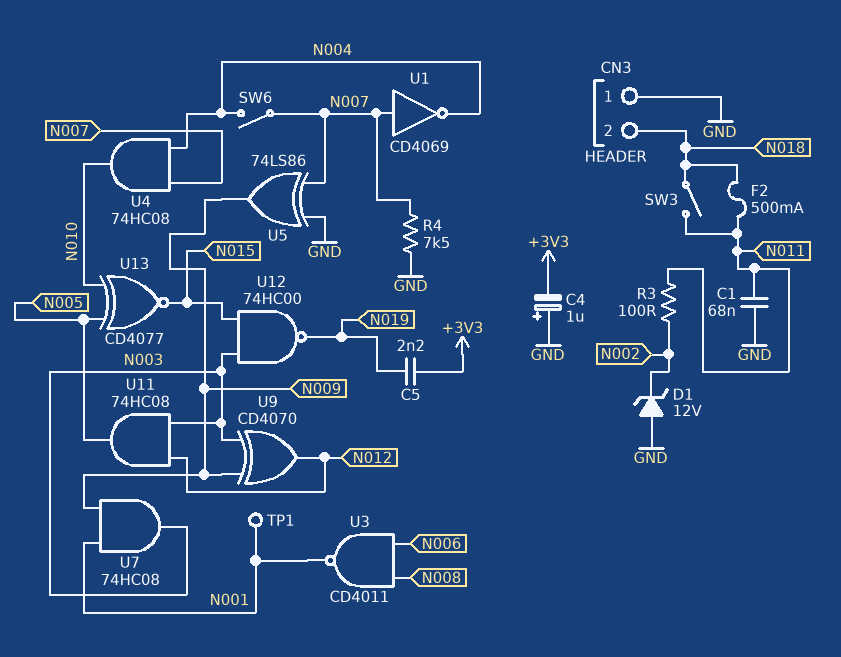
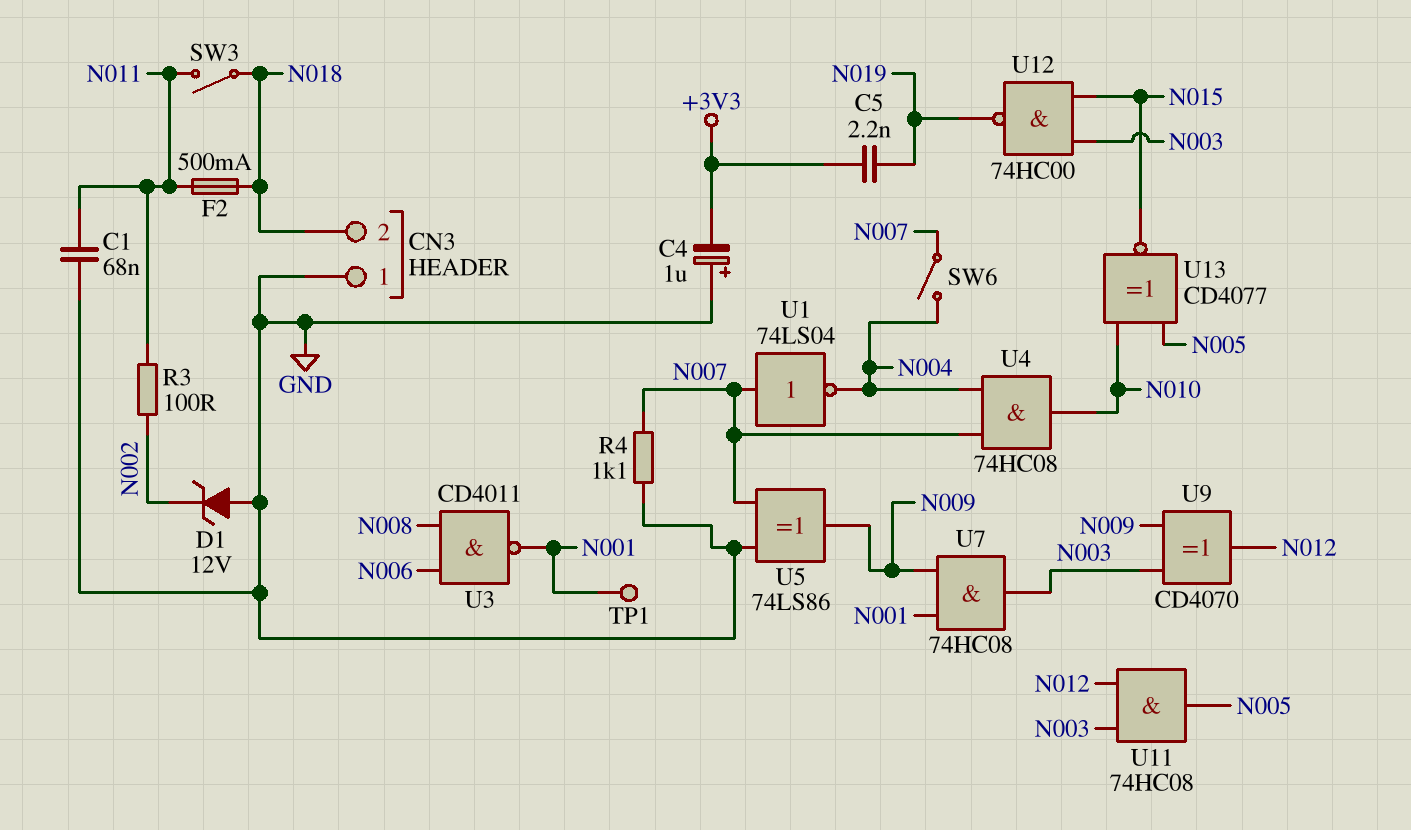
R4: 7.5k (GND, N007) -> 1.1k (GND, N007)
U1: NOT CD4069 (in N007, out N004) -> NOT 74LS04 (in N007, out N004)

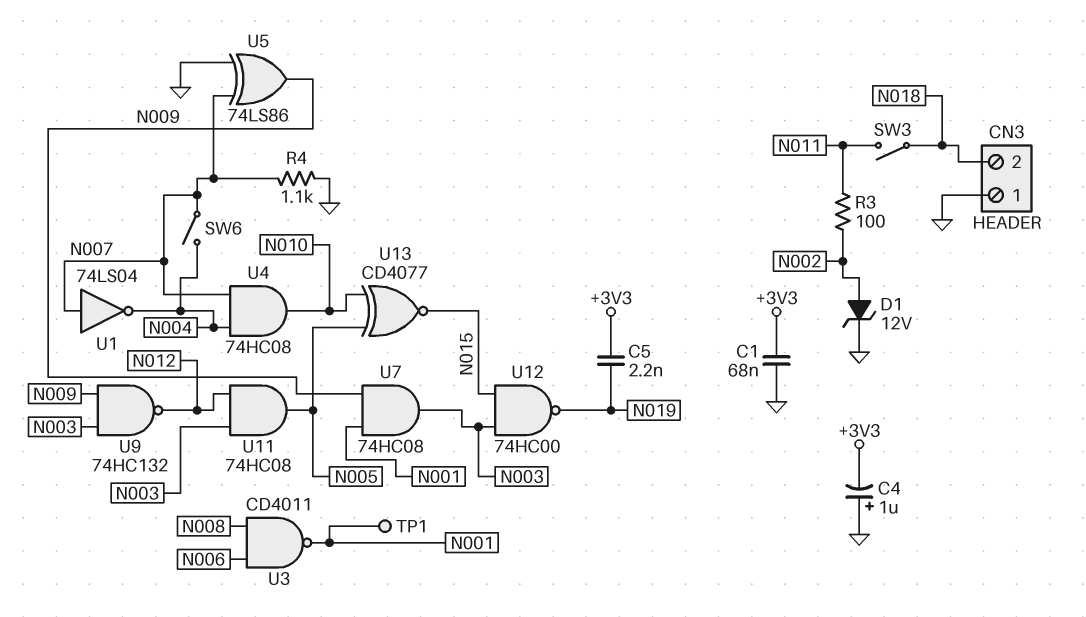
C1: 68nF (GND, N011) -> 68nF (+3V3, GND)
D1: zener 12V (A GND, K N002) -> zener 12V (A N002, K GND)
F2: 500mA (N011, N018) -> none
U9: XOR CD4070 (in N003, in N009, out N012) -> NAND 74HC132 (in N003, in N009, out N012)

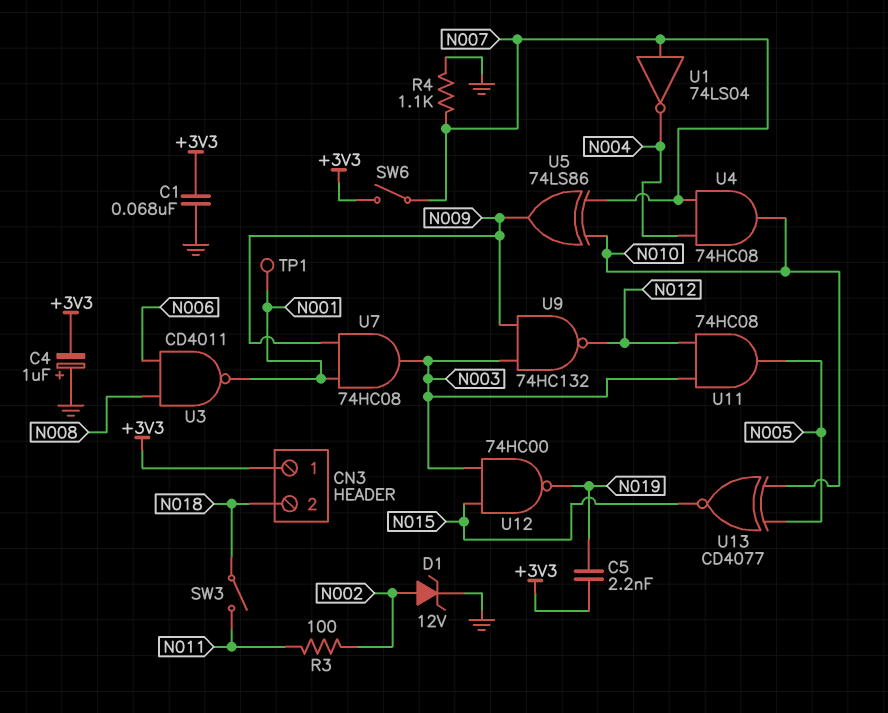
CN3 pin 1: GND -> +3V3
SW6: switch (N004, N007) -> switch (+3V3, N007)
U5: XOR 74LS86 (in GND, in N007, out N009) -> XOR 74LS86 (in N007, in N010, out N009)

